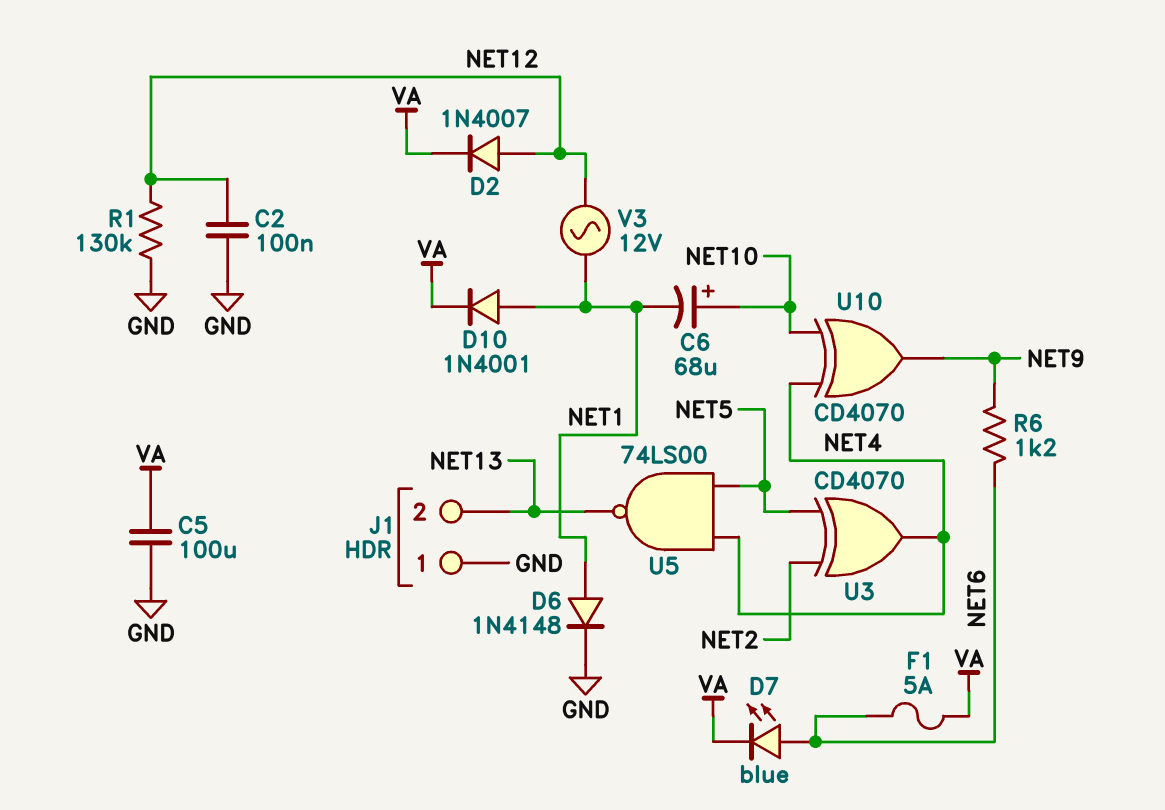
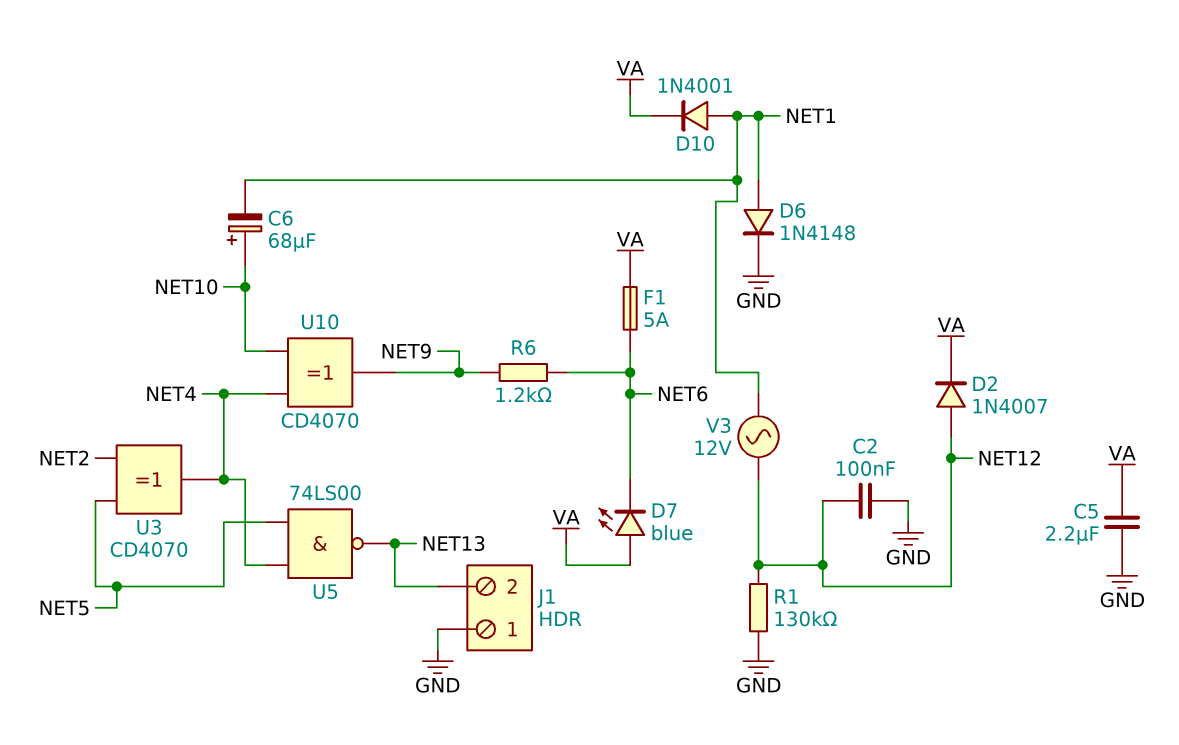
C5: 100uF (GND, VA) -> 2.2uF (GND, VA)
D7: LED blue (A NET6, K VA) -> LED blue (A VA, K NET6)

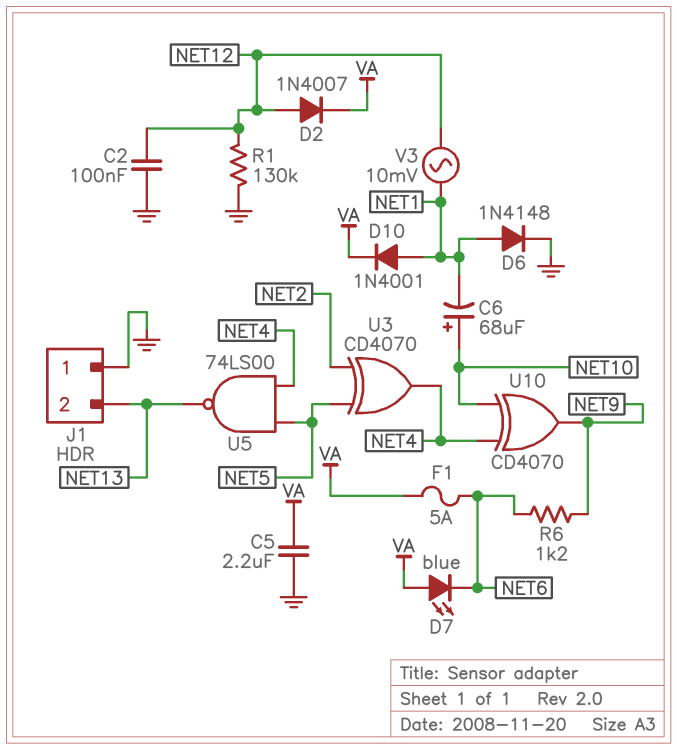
V3: AC 12V (NET1, NET12) -> AC 10mV (NET1, NET12)

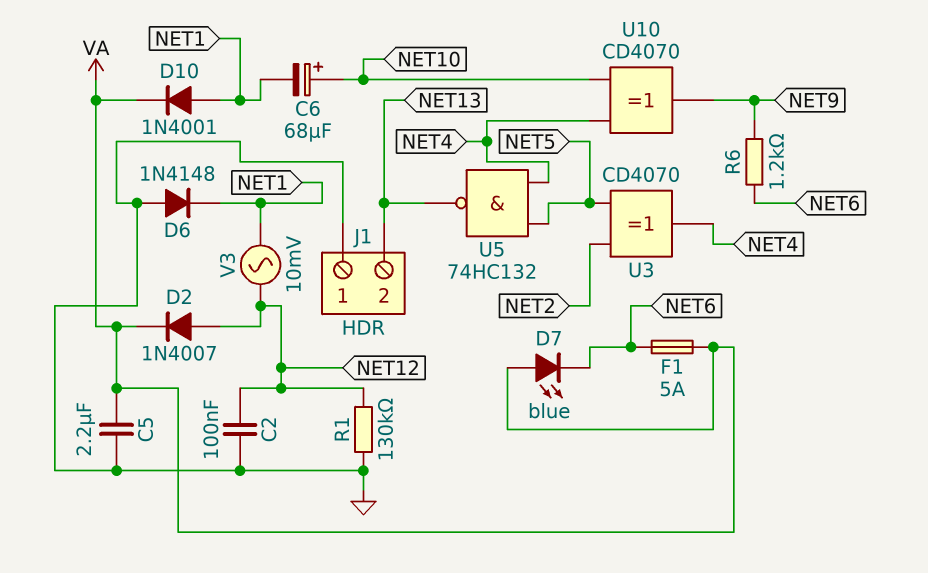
D6: diode 1N4148 (A NET1, K GND) -> diode 1N4148 (A GND, K NET1)
U5: NAND 74LS00 (in NET4, in NET5, out NET13) -> NAND 74HC132 (in NET4, in NET5, out NET13)

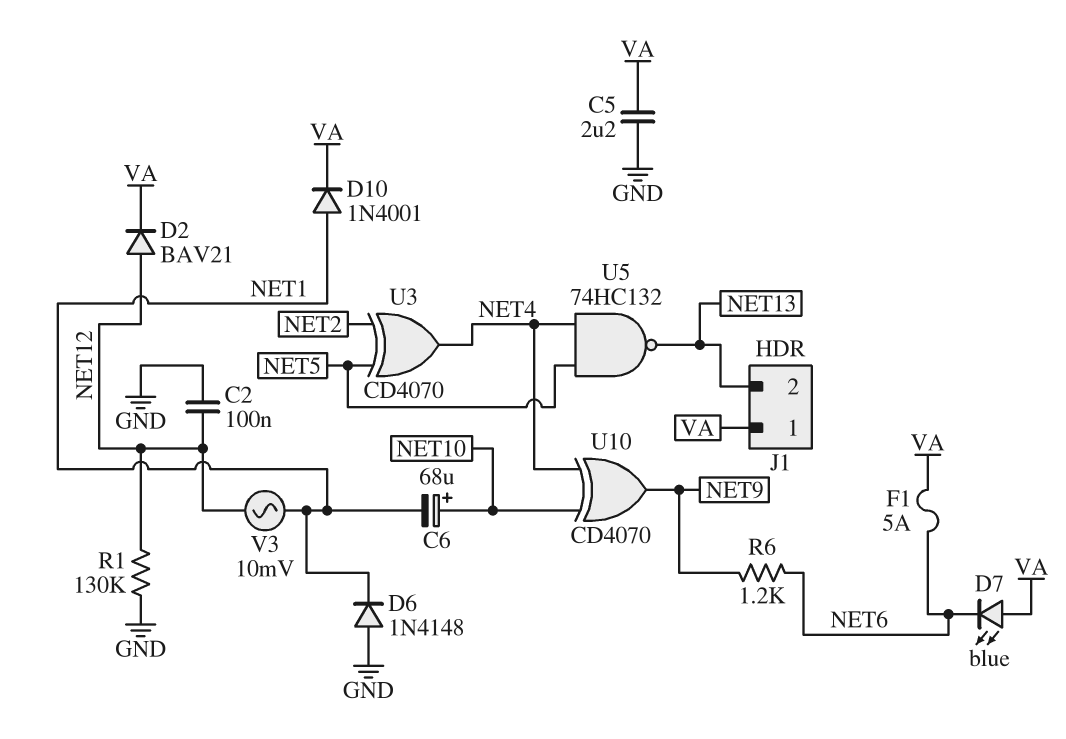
D2: diode 1N4007 (A NET12, K VA) -> diode BAV21 (A NET12, K VA)
J1 pin 1: GND -> VA

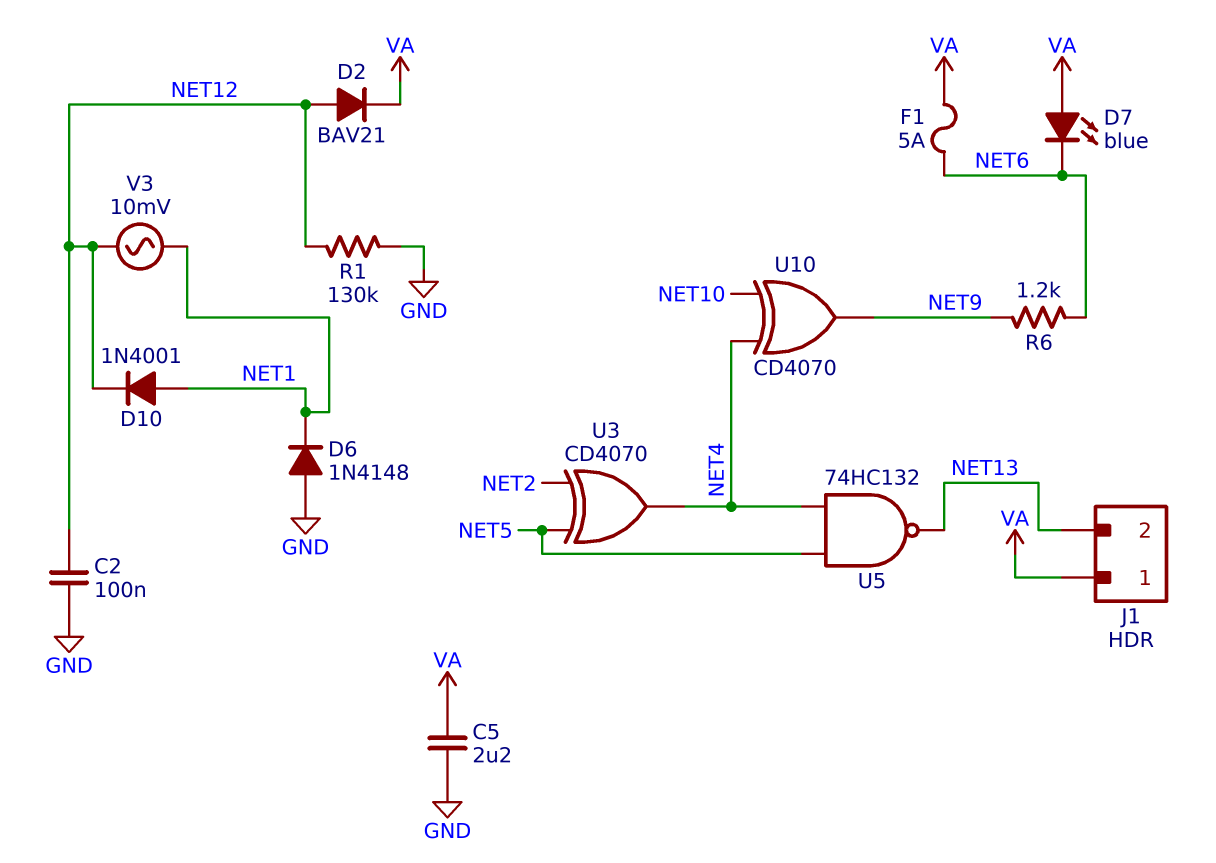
C6: 68uF (plus NET10, minus NET1) -> none
D10: diode 1N4001 (A NET1, K VA) -> diode 1N4001 (A NET1, K NET12)

